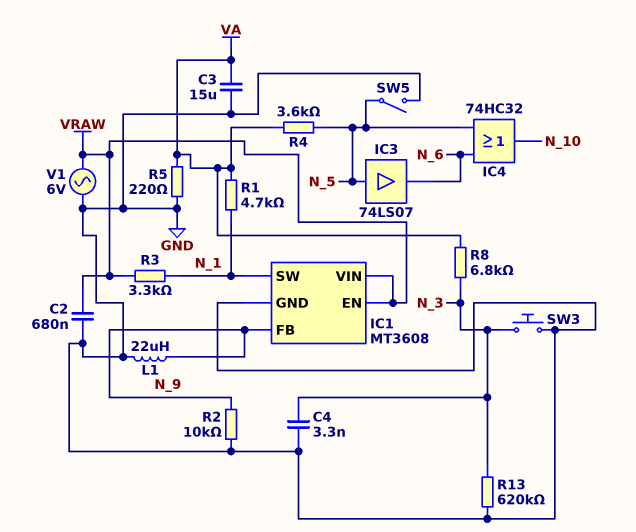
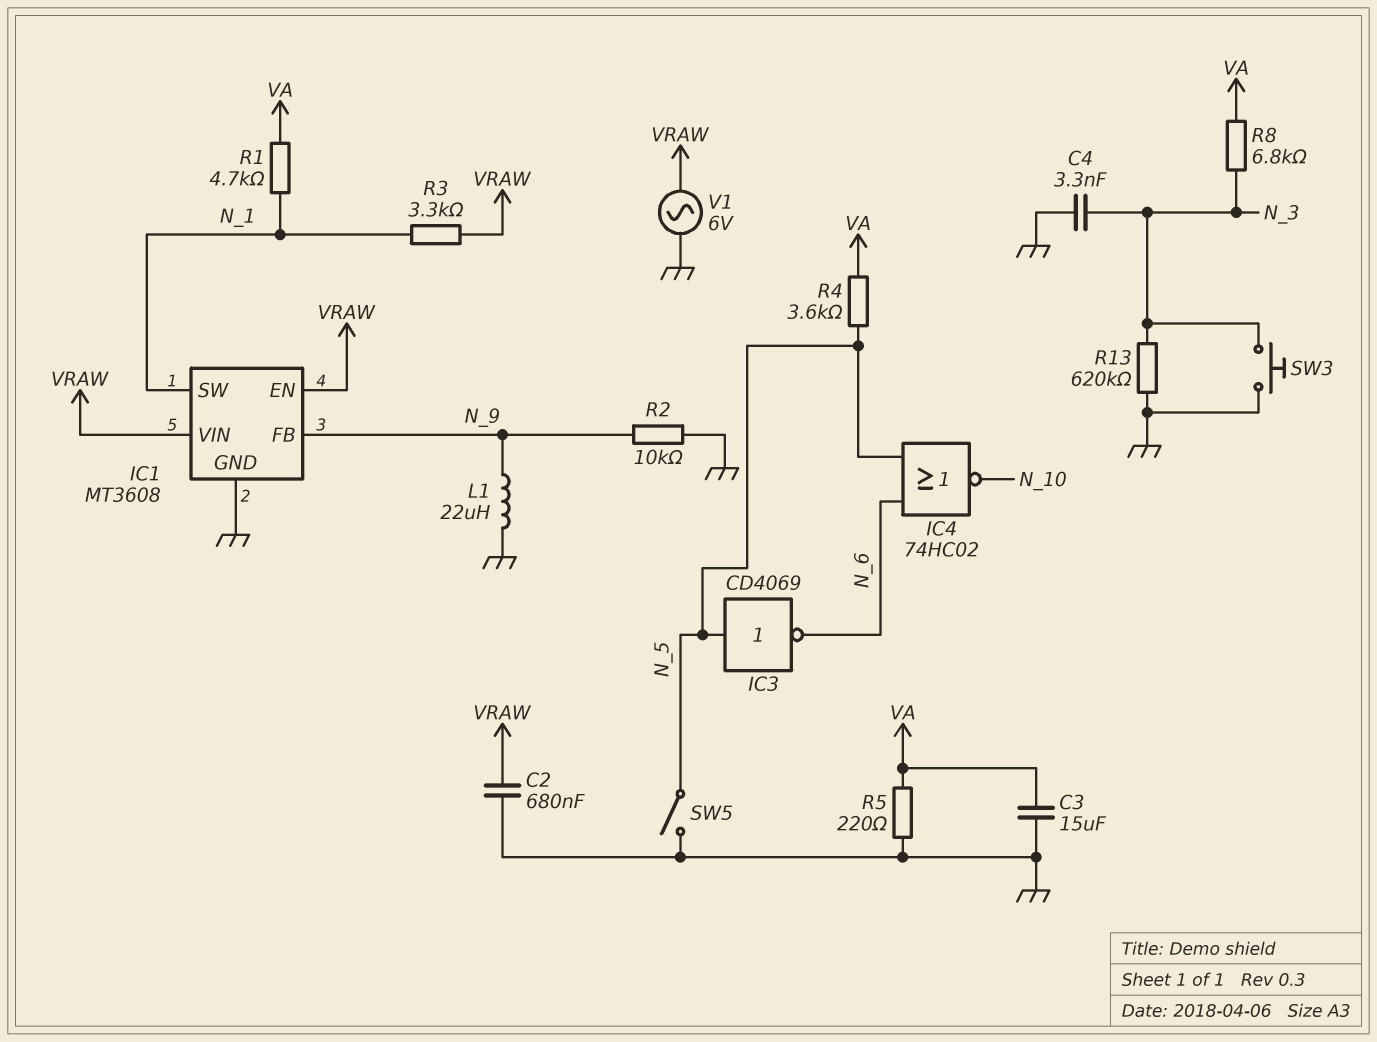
IC3: buffer 74LS07 (in N_5, out N_6) -> NOT CD4069 (in N_5, out N_6)
IC4: OR 74HC32 (in N_5, in N_6, out N_10) -> NOR 74HC02 (in N_5, in N_6, out N_10)

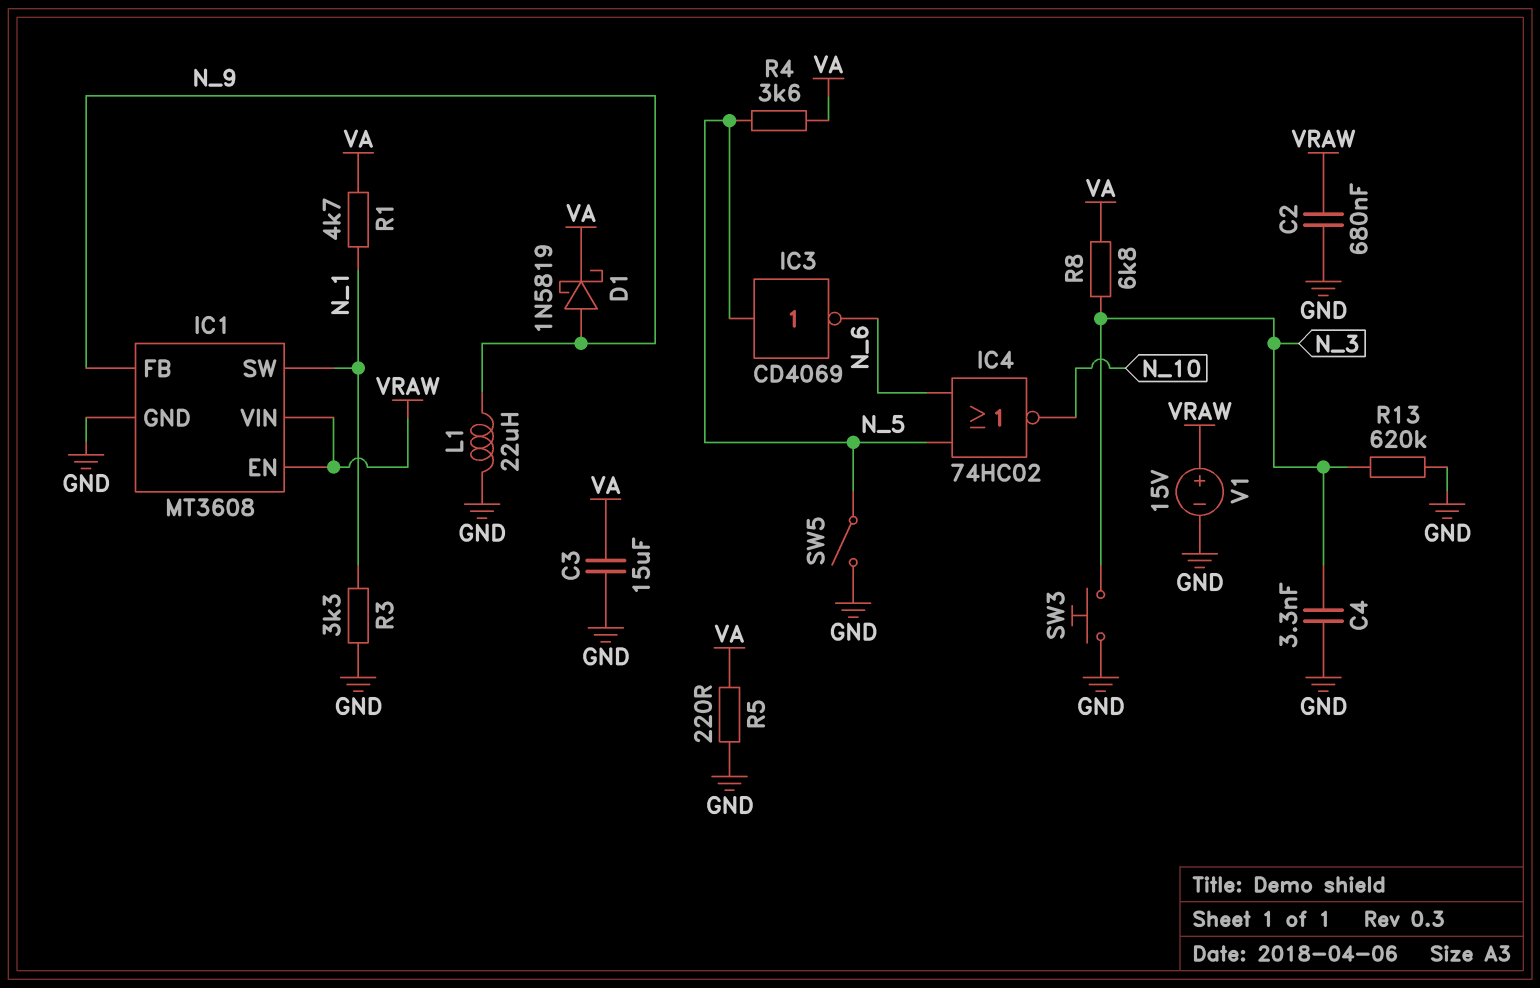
D1: none -> schottky 1N5819 (A N_9, K VA)
R2: 10k (GND, N_9) -> none
R3: 3.3k (N_1, VRAW) -> 3.3k (GND, N_1)
V1: AC 6V (GND, VRAW) -> 15V (plus VRAW, minus GND)

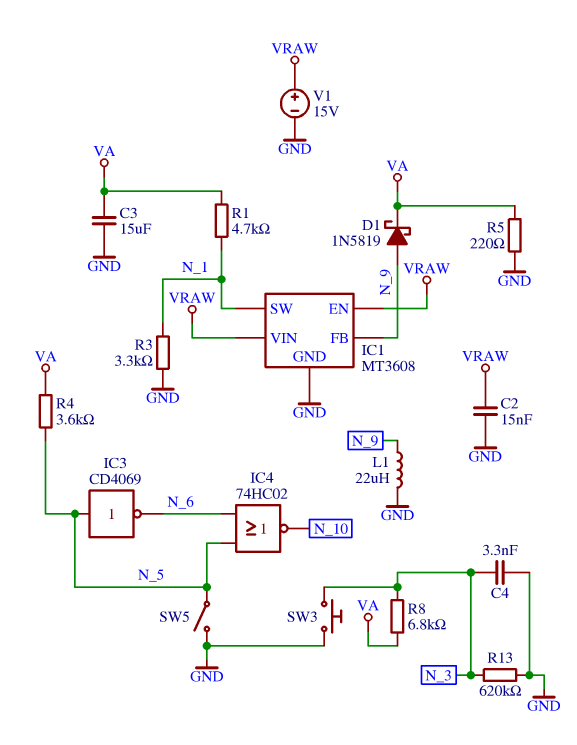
C2: 680nF (GND, VRAW) -> 15nF (GND, VRAW)

